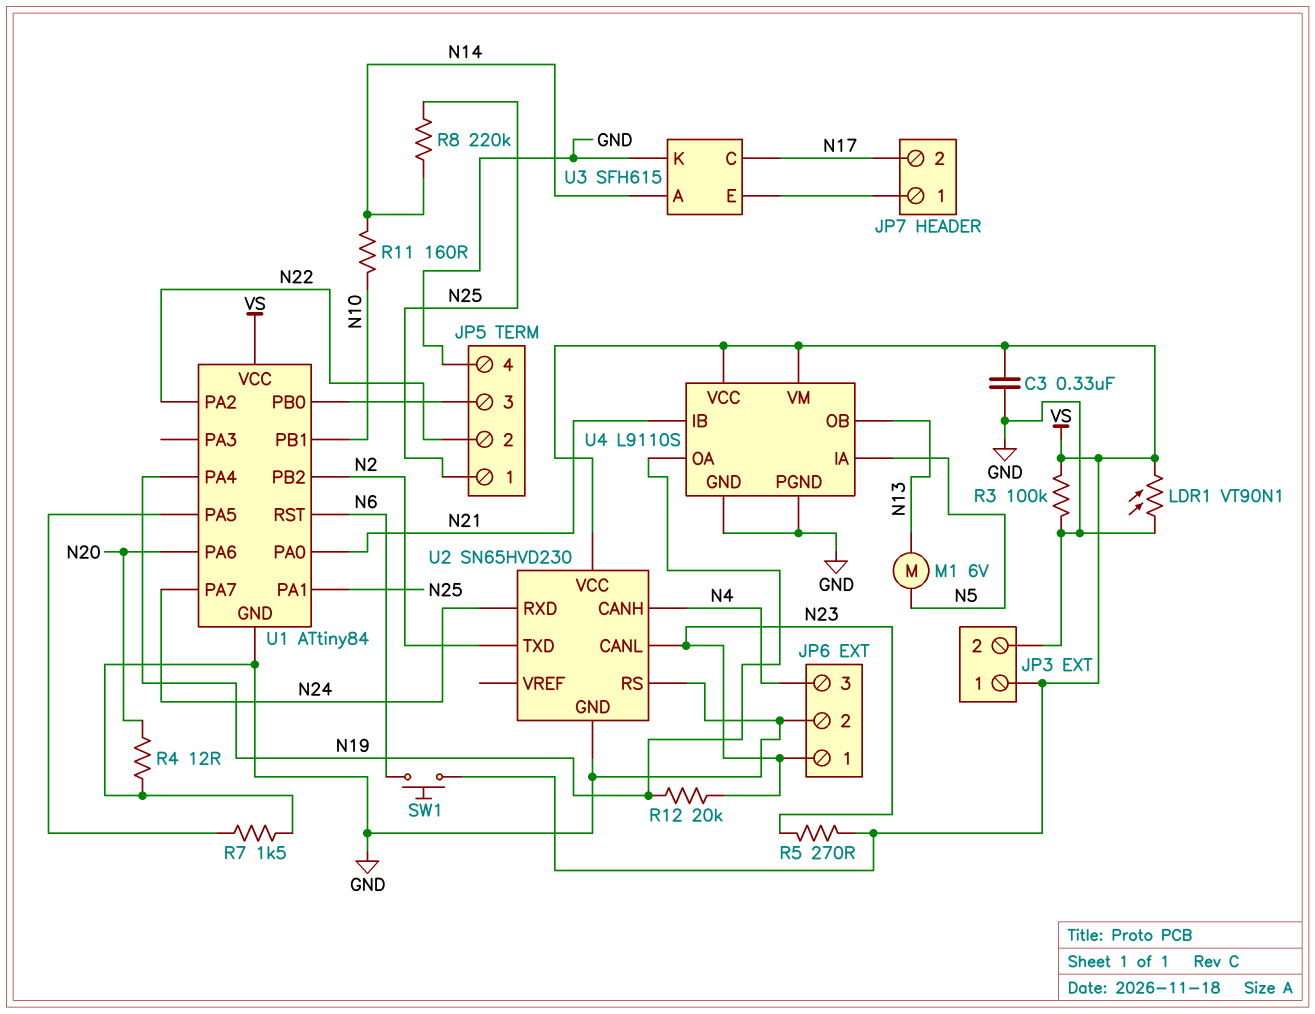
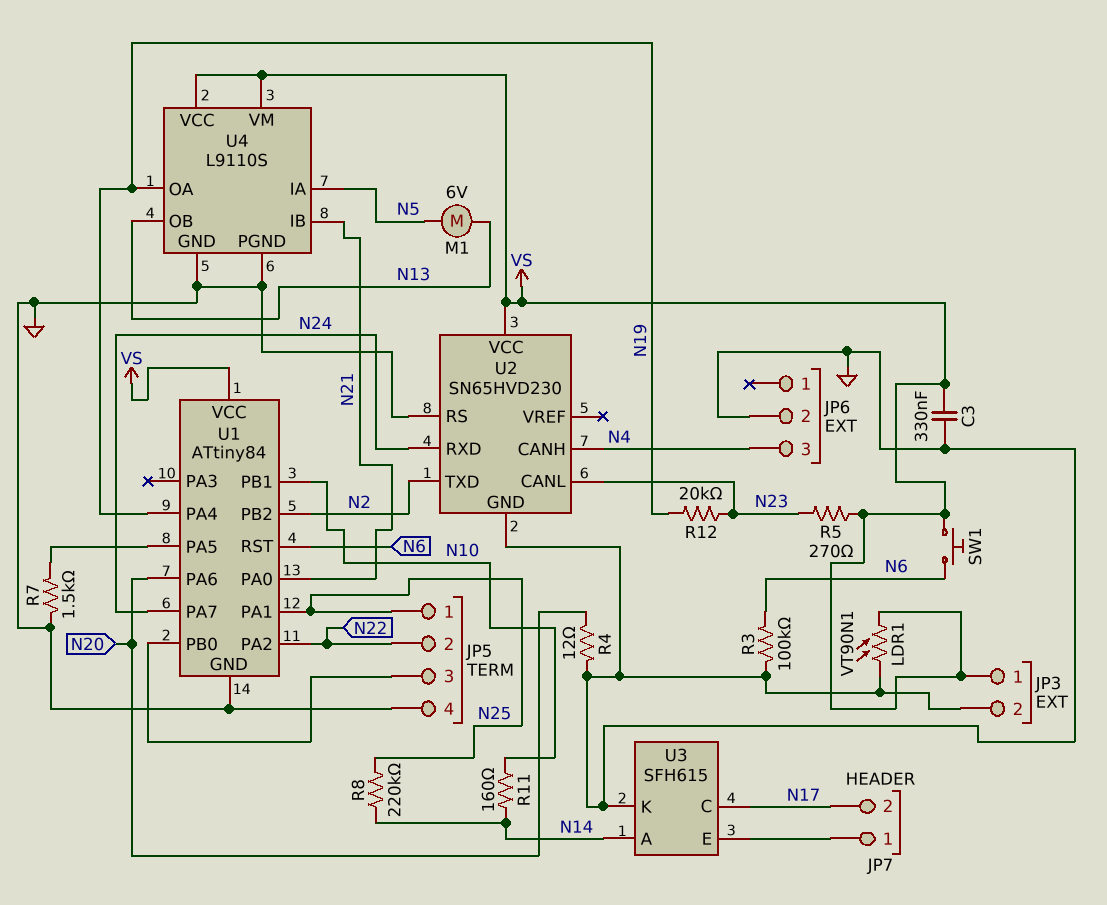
JP6 pin 1: N23 -> none
R3: 100k (GND, VS) -> 100k (GND, N6)

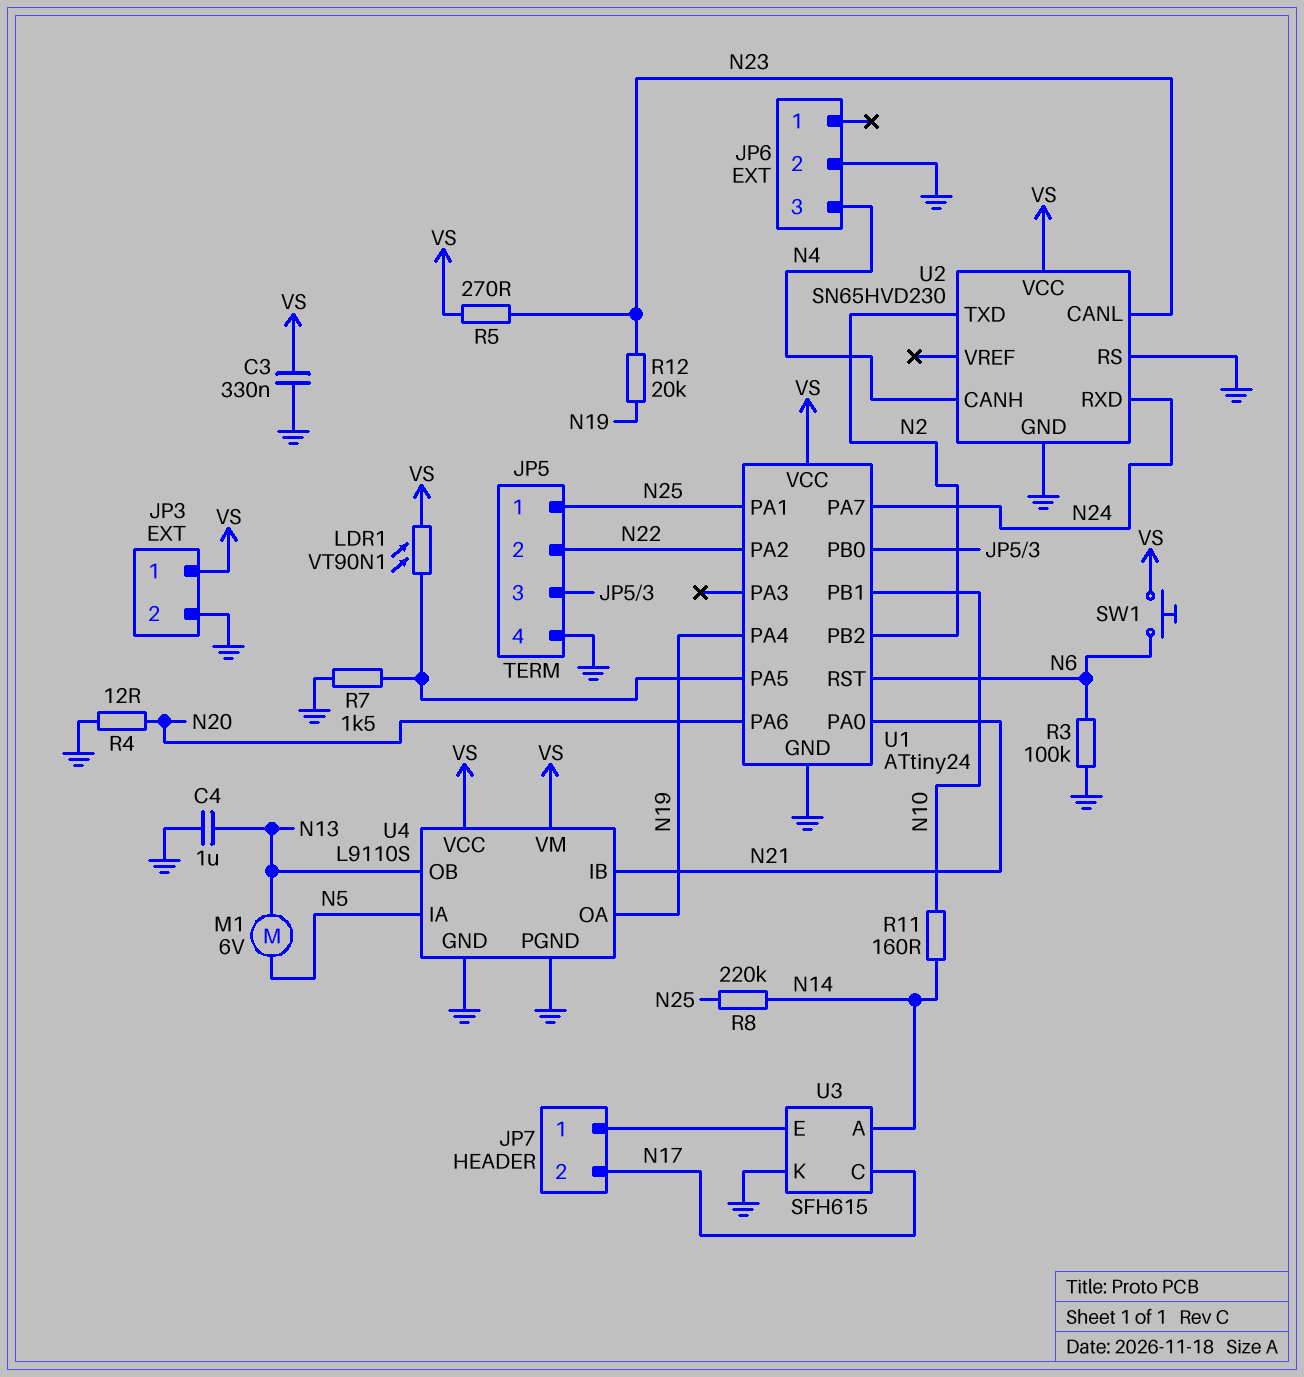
C4: none -> 1uF (GND, N13)
LDR1: VT90N1 (GND, VS) -> VT90N1 (U1/PA5, VS)
U1: ATtiny84 -> ATtiny24

